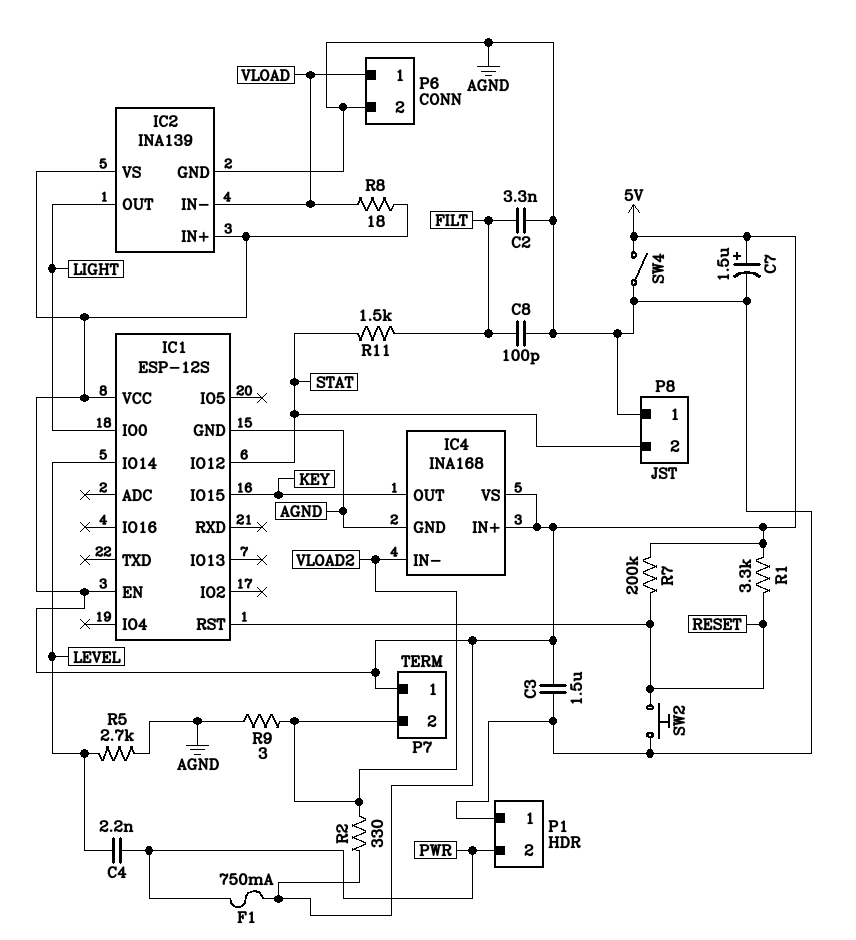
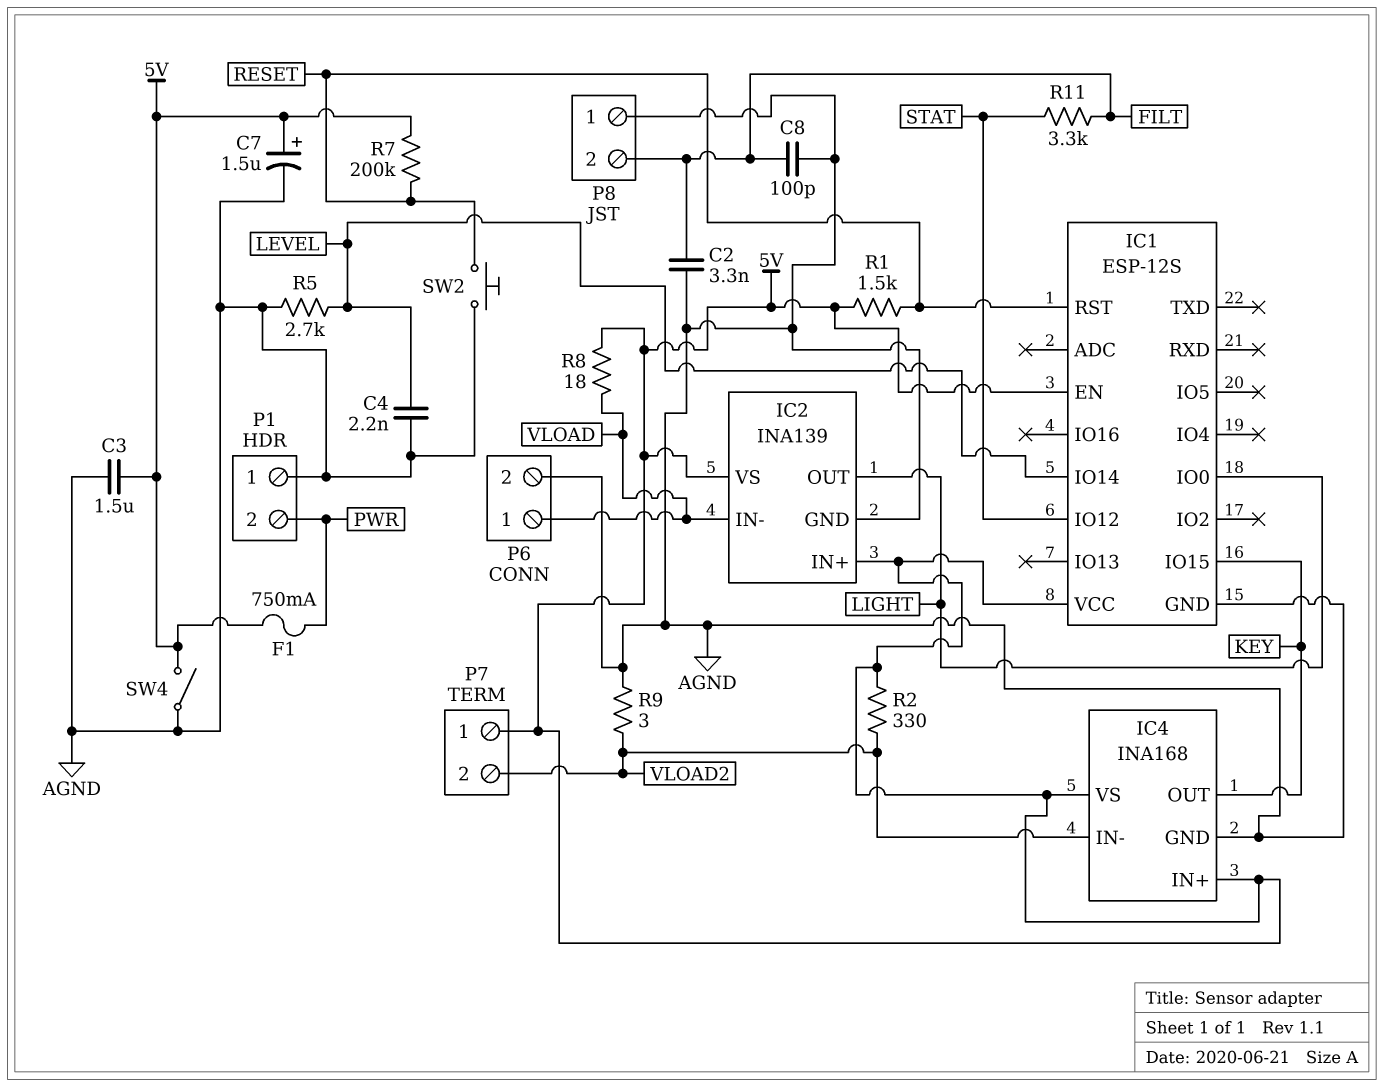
C4: 2.2nF (LEVEL, PWR) -> 2.2nF (AGND, LEVEL)
P8 pin 2: STAT -> FILT
R1: 3.3k (5V, RESET) -> 1.5k (5V, RESET)
R11: 1.5k (FILT, STAT) -> 3.3k (FILT, STAT)

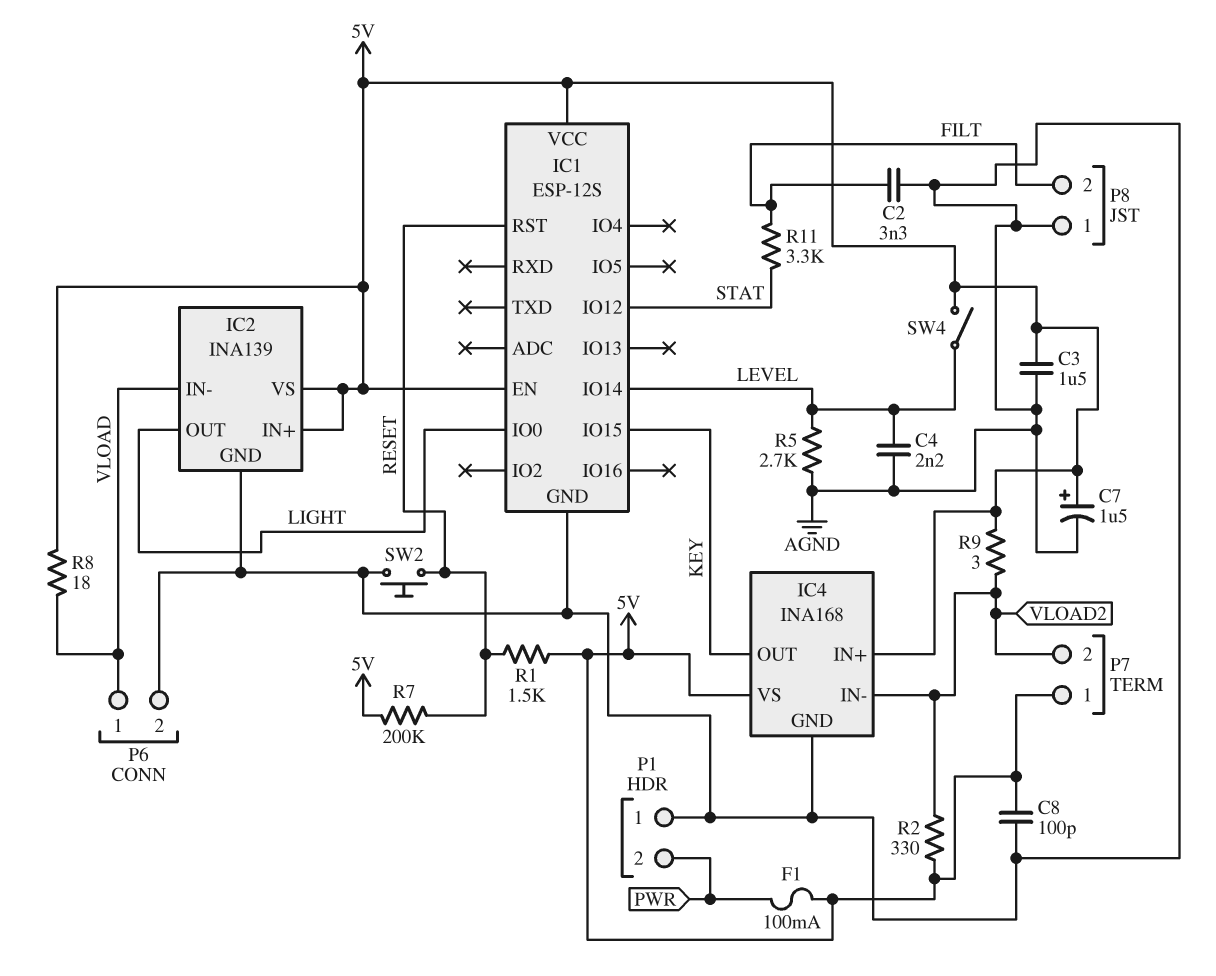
C8: 100pF (AGND, FILT) -> 100pF (5V, AGND)
F1: 750mA (5V, PWR) -> 100mA (5V, PWR)
R9: 3 (AGND, VLOAD2) -> 3 (5V, VLOAD2)
SW4: switch (5V, AGND) -> switch (5V, LEVEL)

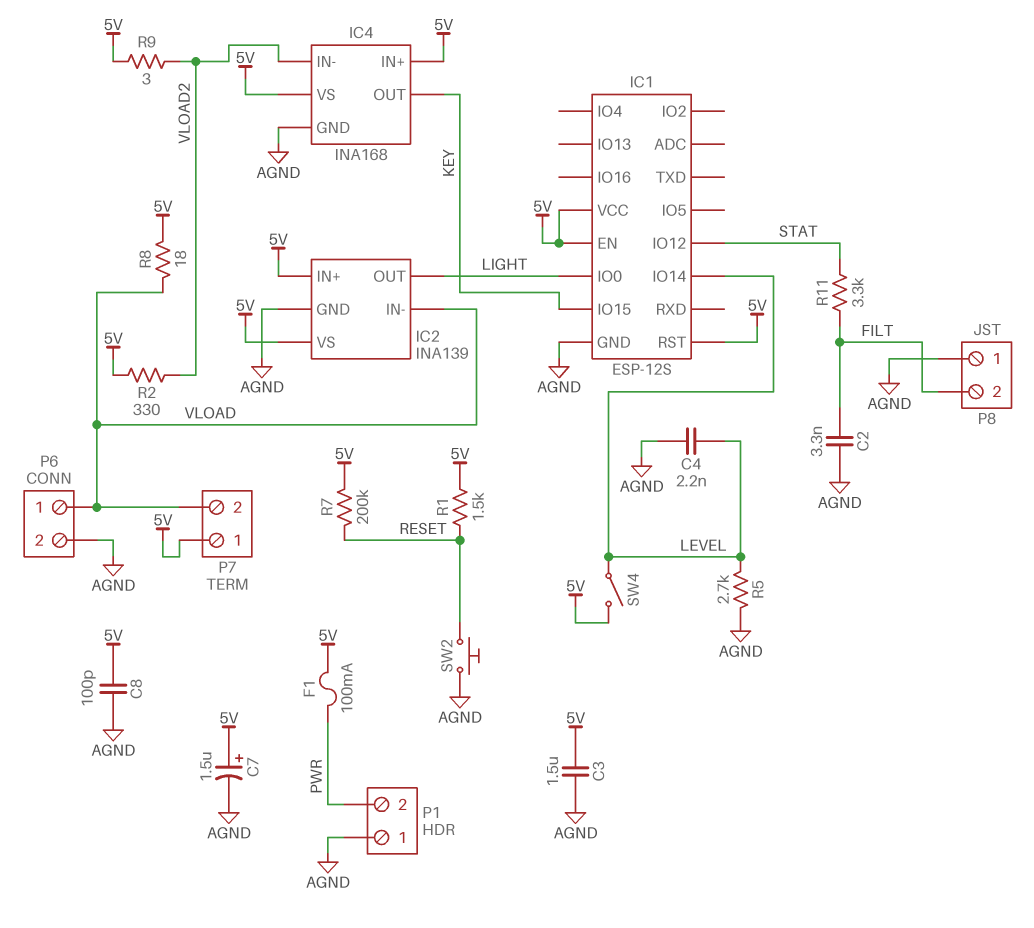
IC1 pin RST: RESET -> 5V
P7 pin 2: VLOAD2 -> VLOAD

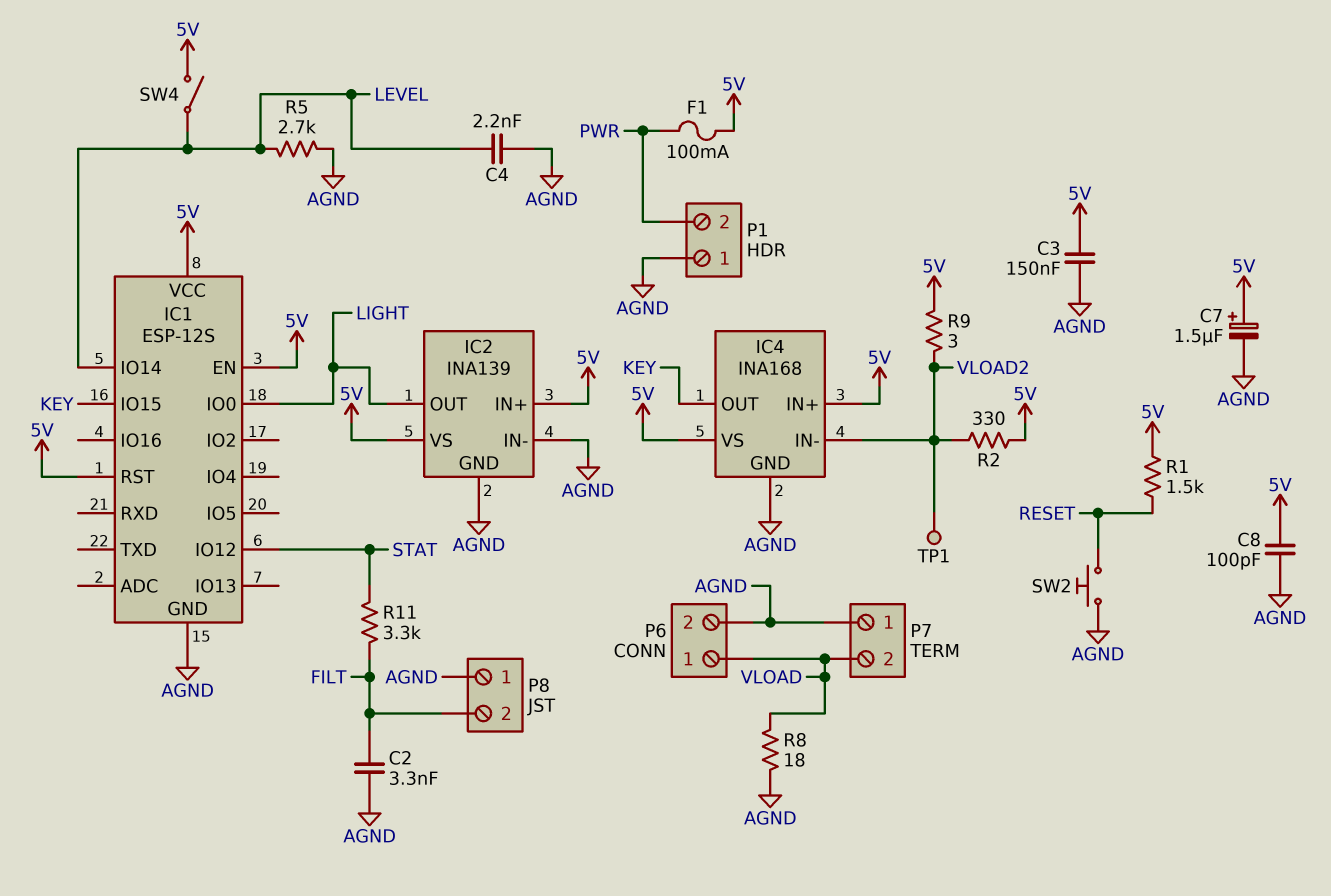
C3: 1.5uF (5V, AGND) -> 150nF (5V, AGND)
IC2 pin IN-: VLOAD -> AGND
P7 pin 1: 5V -> AGND
R7: 200k (5V, RESET) -> none
R8: 18 (5V, VLOAD) -> 18 (AGND, VLOAD)
TP1: none -> test point (VLOAD2)

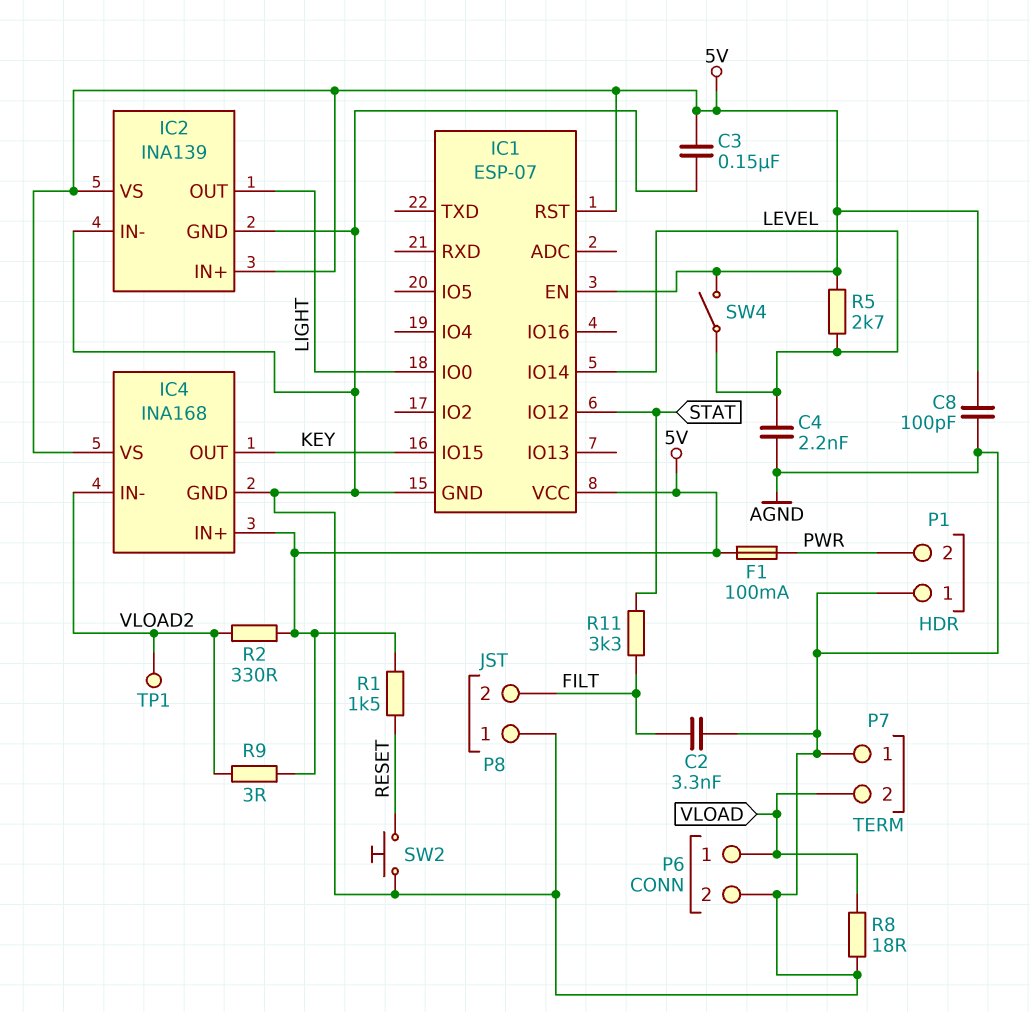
C7: 1.5uF (plus 5V, minus AGND) -> none
IC1: ESP-12S -> ESP-07
R5: 2.7k (AGND, LEVEL) -> 2.7k (5V, LEVEL)

